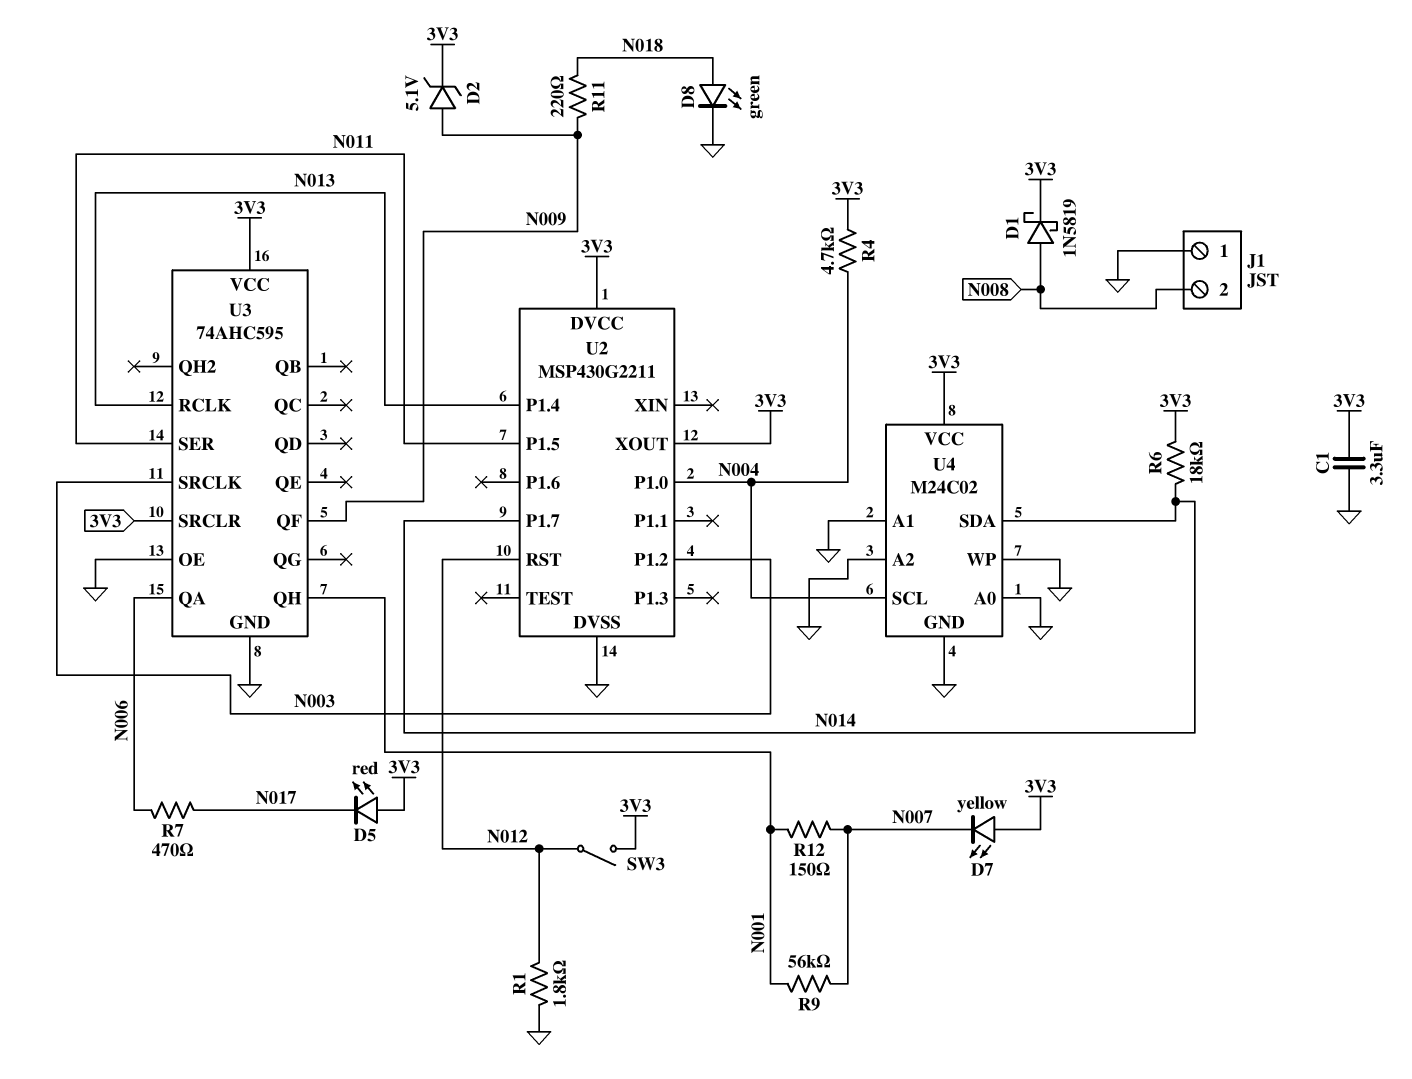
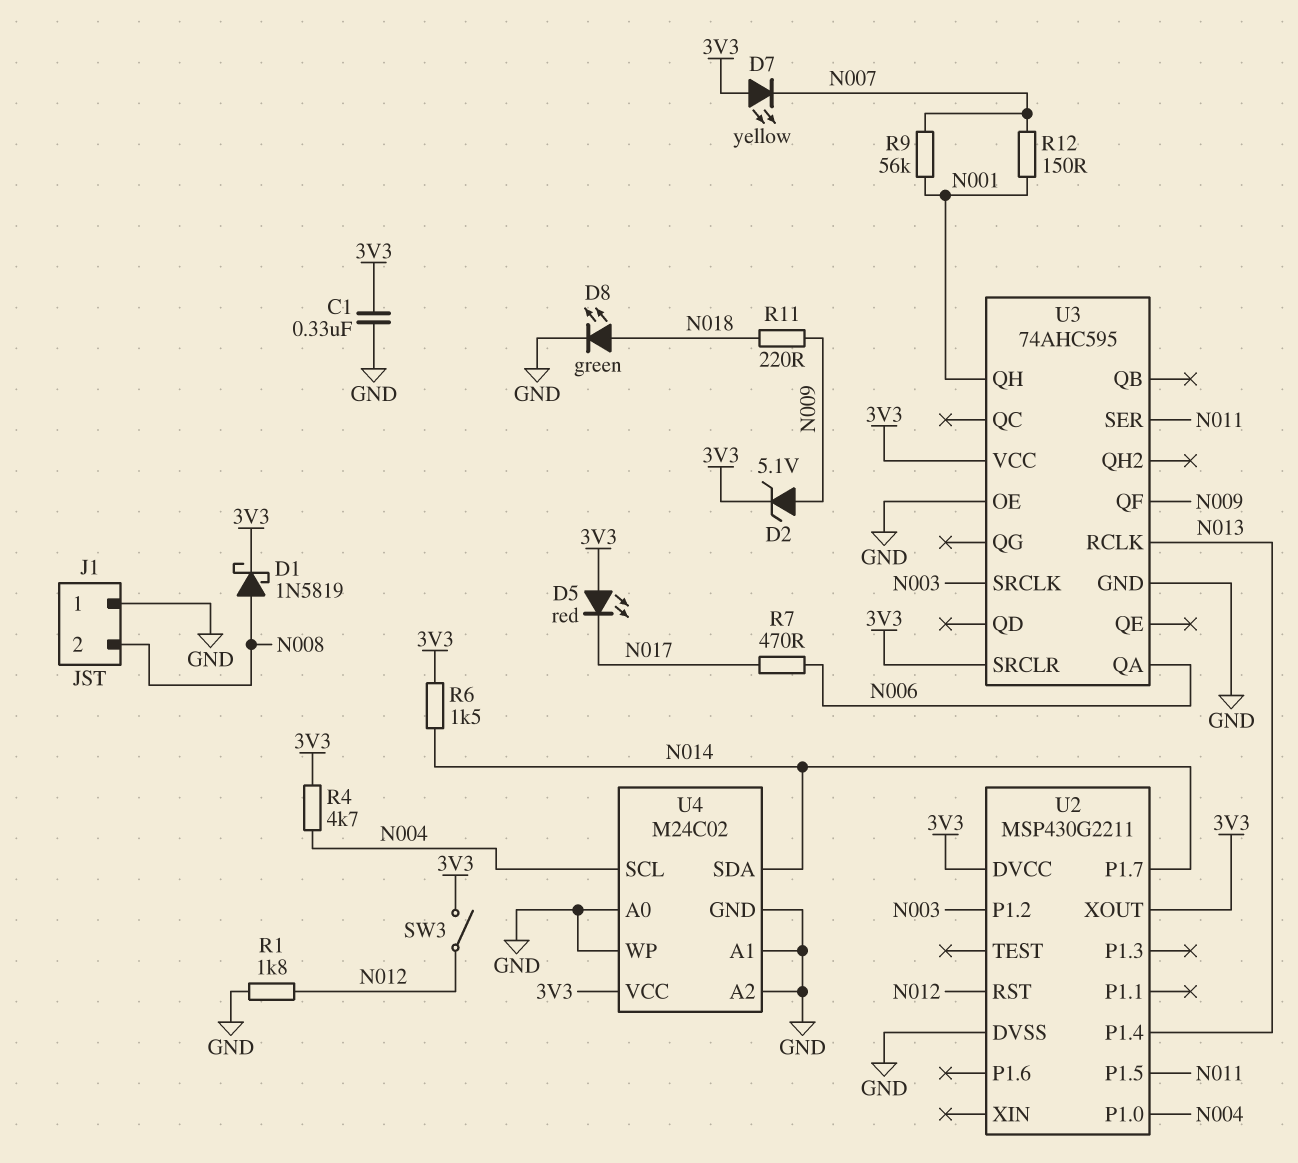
C1: 3.3uF (3V3, GND) -> 330nF (3V3, GND)
R6: 18k (3V3, N014) -> 1.5k (3V3, N014)

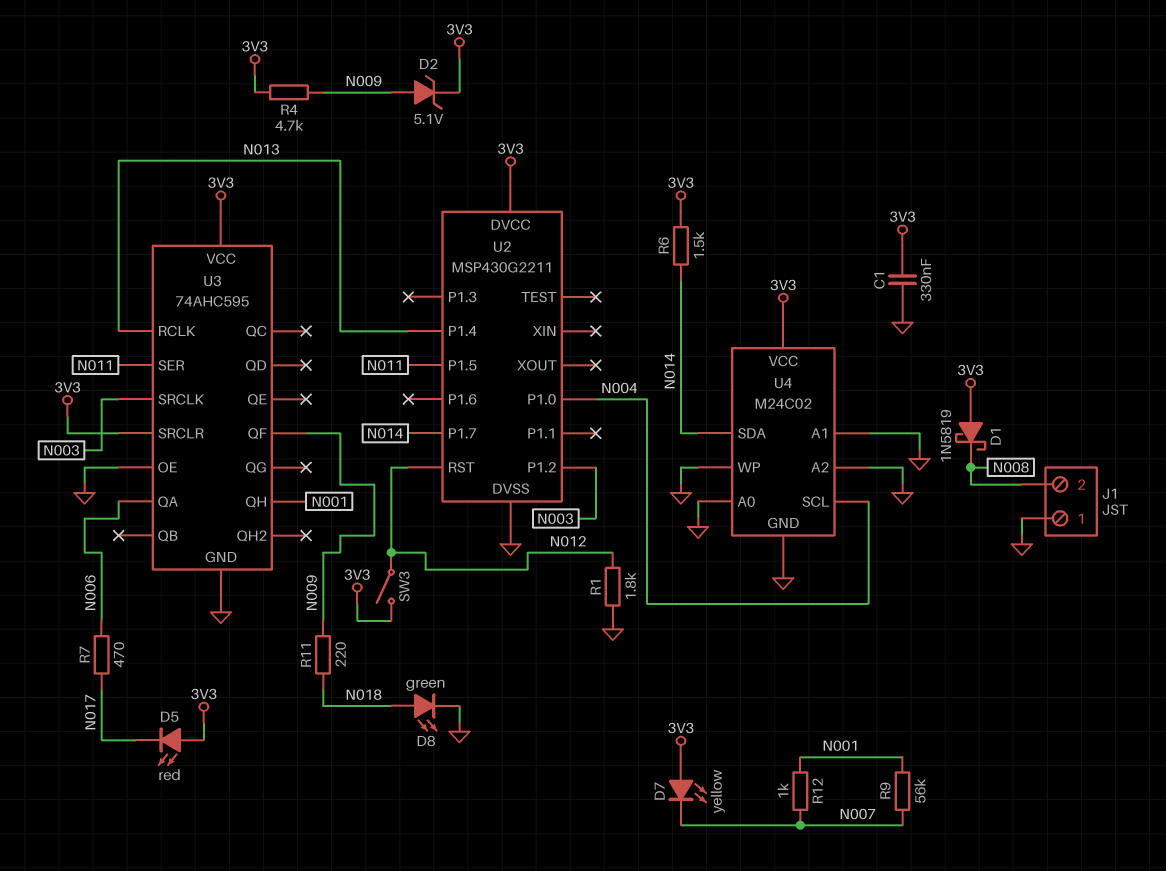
D1: schottky 1N5819 (A N008, K 3V3) -> schottky 1N5819 (A 3V3, K N008)
R4: 4.7k (3V3, N004) -> 4.7k (3V3, N009)
R12: 150 (N001, N007) -> 1k (N001, N007)
U2 pin XOUT: 3V3 -> none

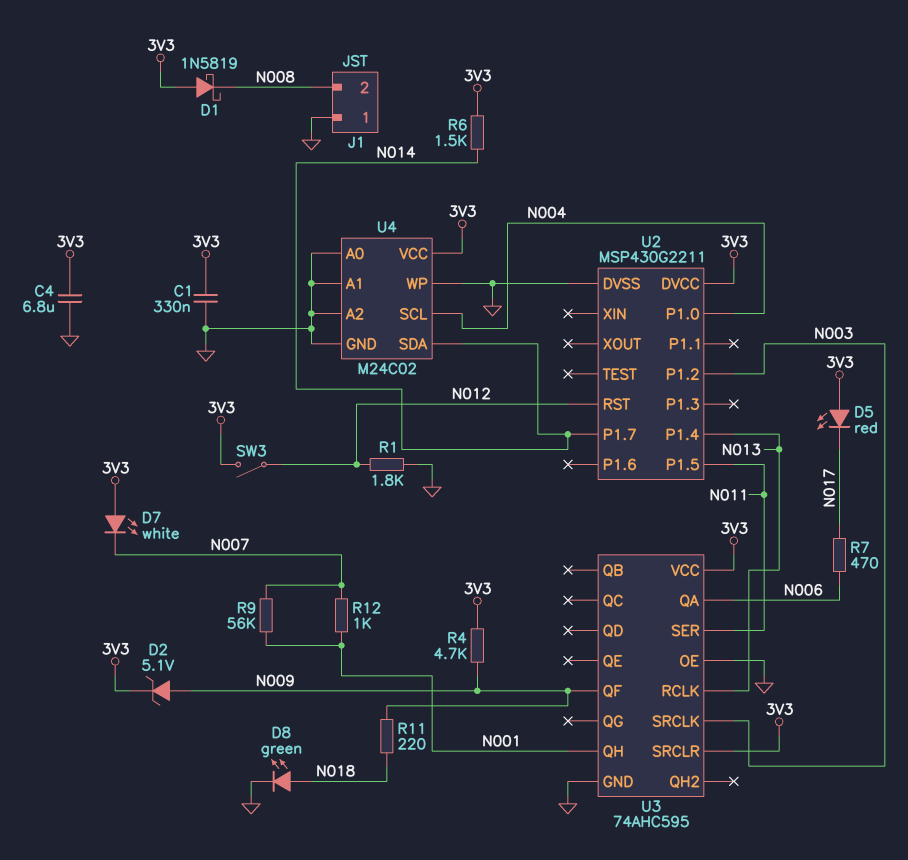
C4: none -> 6.8uF (3V3, GND)
D7: LED yellow (A 3V3, K N007) -> LED white (A 3V3, K N007)

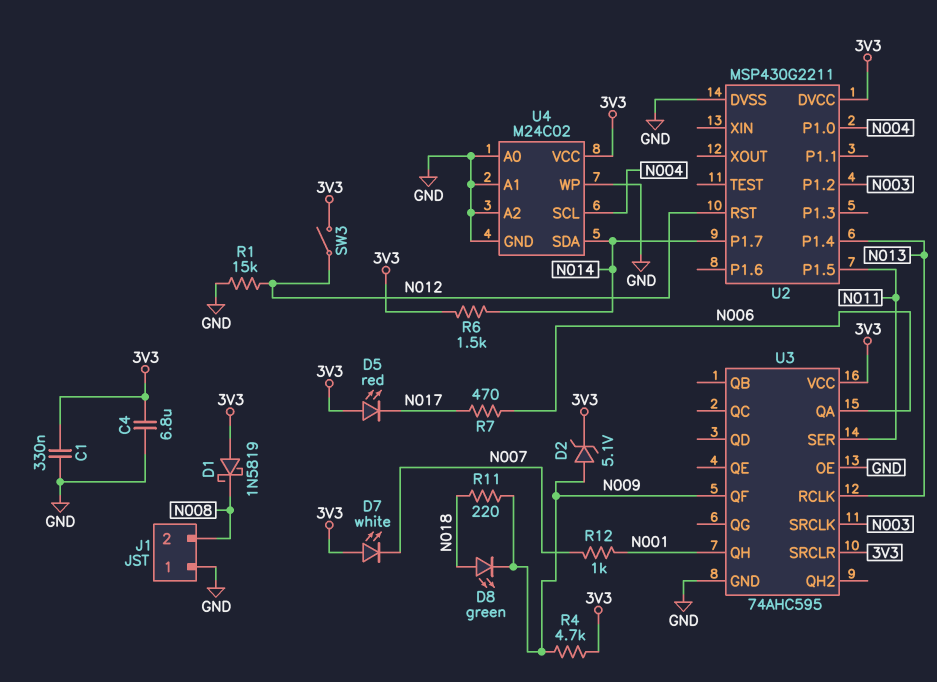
D8: LED green (A N018, K GND) -> LED green (A N018, K N009)
R1: 1.8k (GND, N012) -> 15k (GND, N012)
R9: 56k (N001, N007) -> none

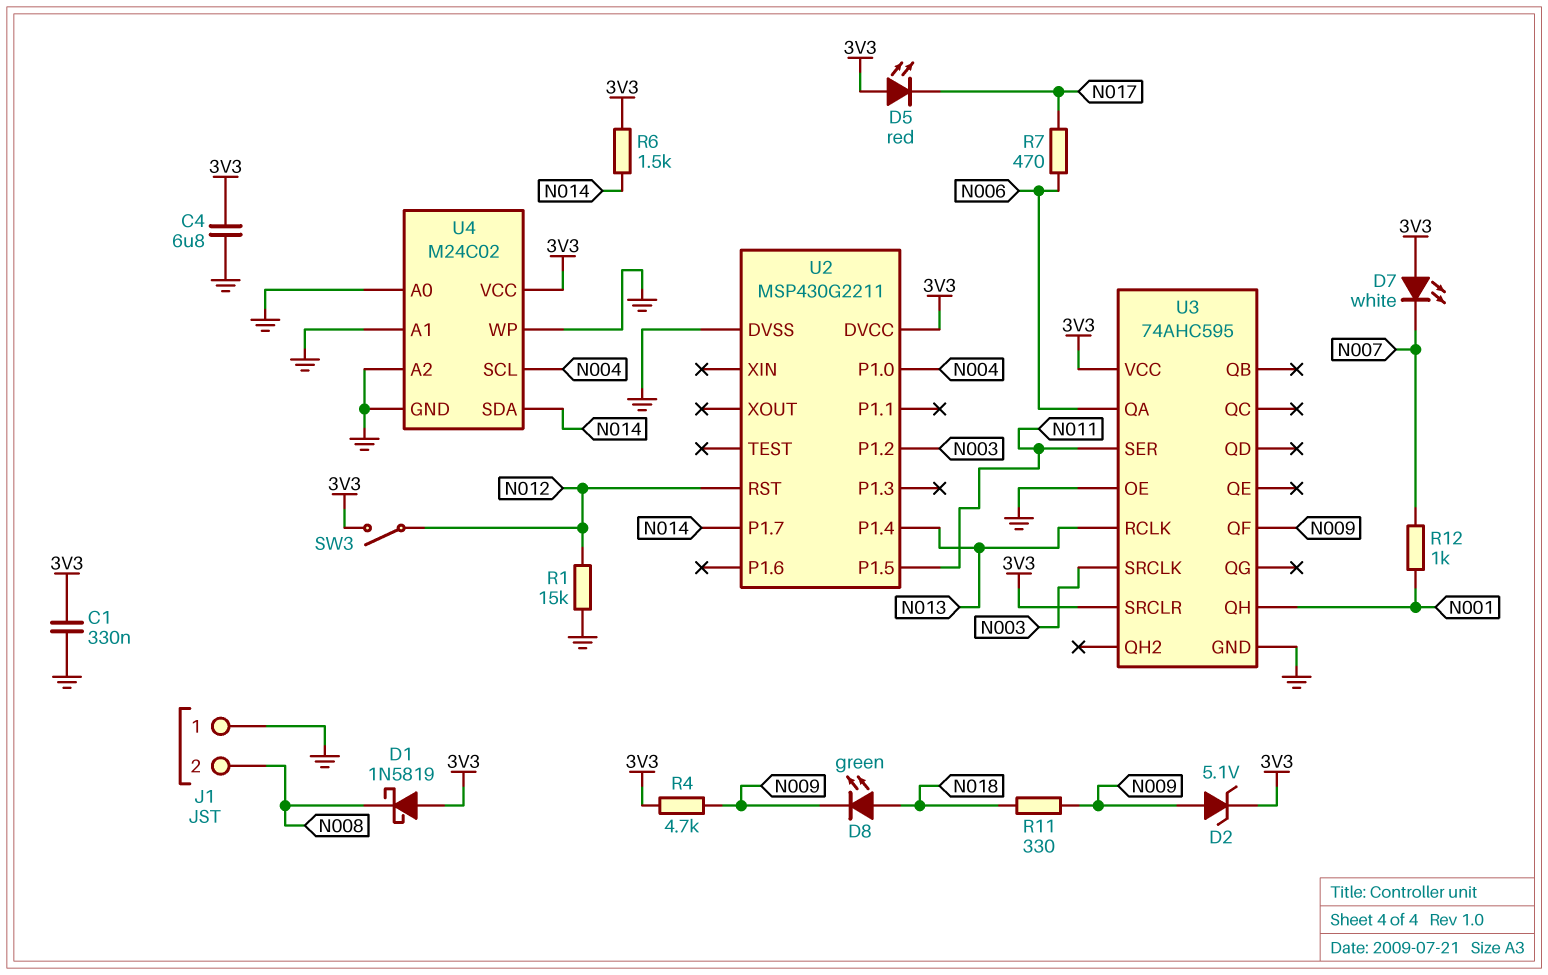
R11: 220 (N009, N018) -> 330 (N009, N018)

